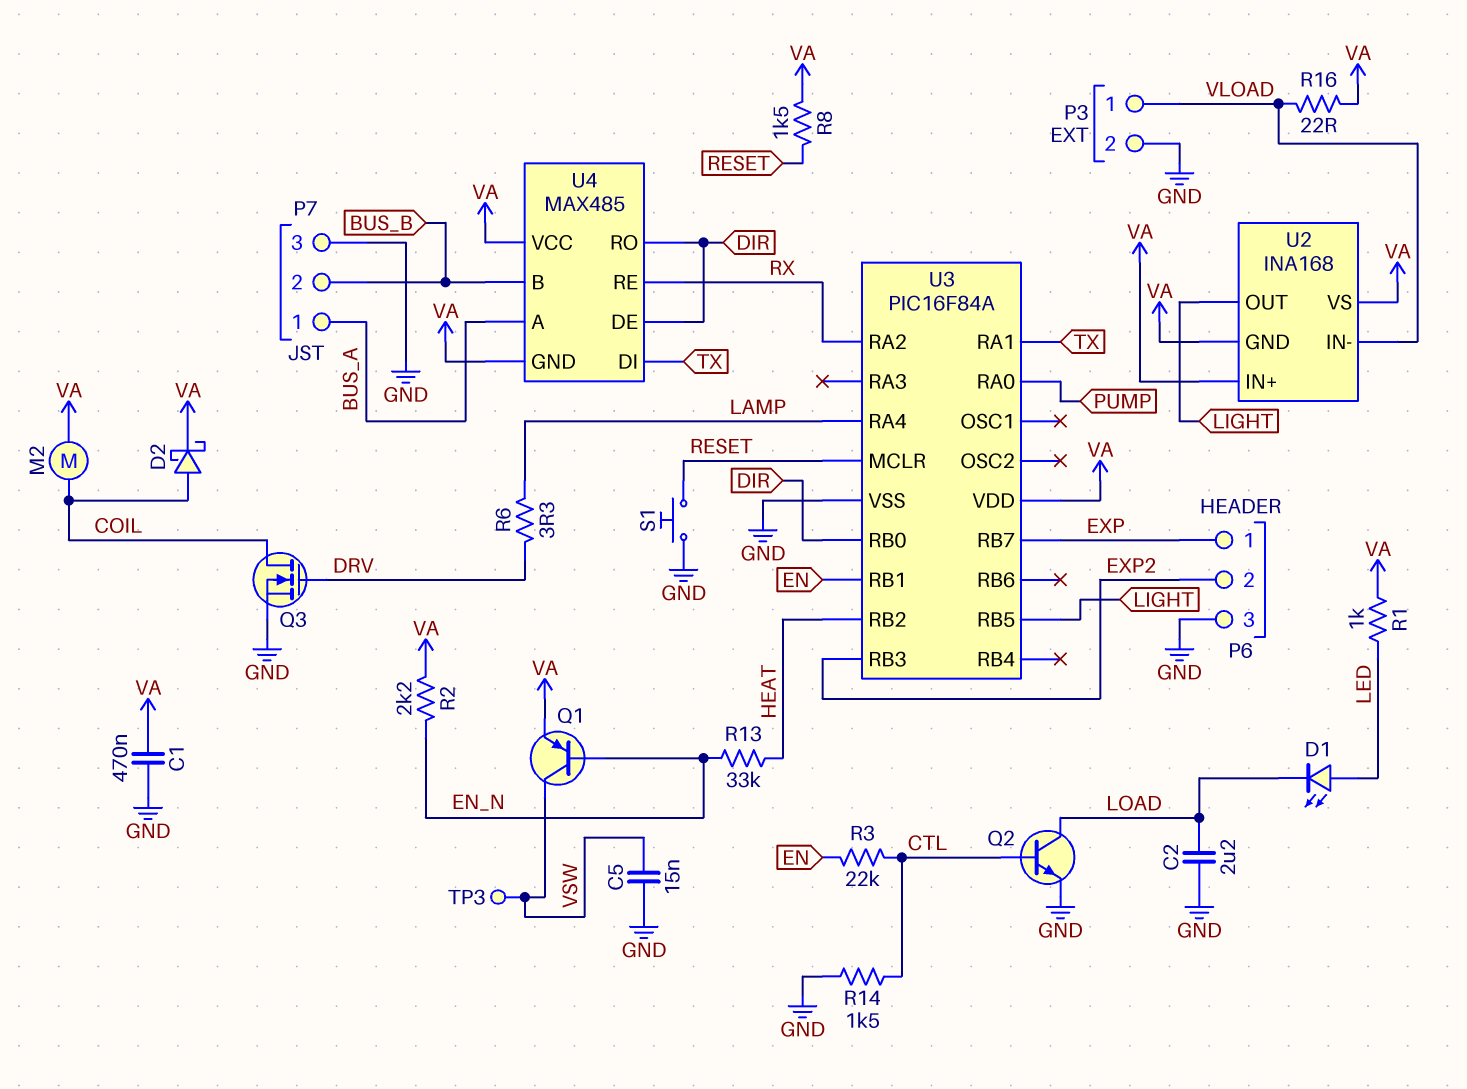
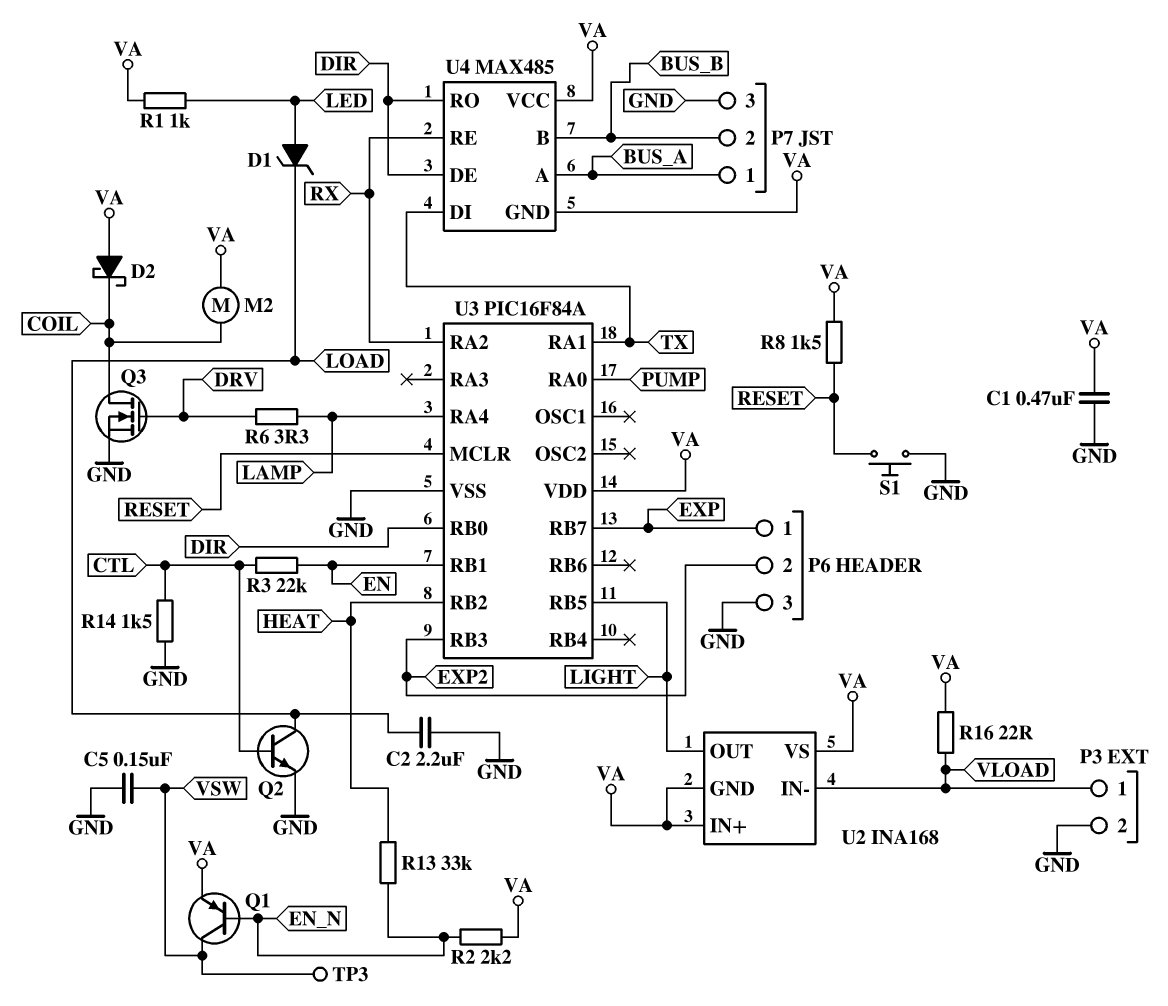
C5: 15nF (GND, VSW) -> 150nF (GND, VSW)
D1: LED (A LED, K LOAD) -> zener (A LED, K LOAD)
D2: schottky (A COIL, K VA) -> schottky (A VA, K COIL)

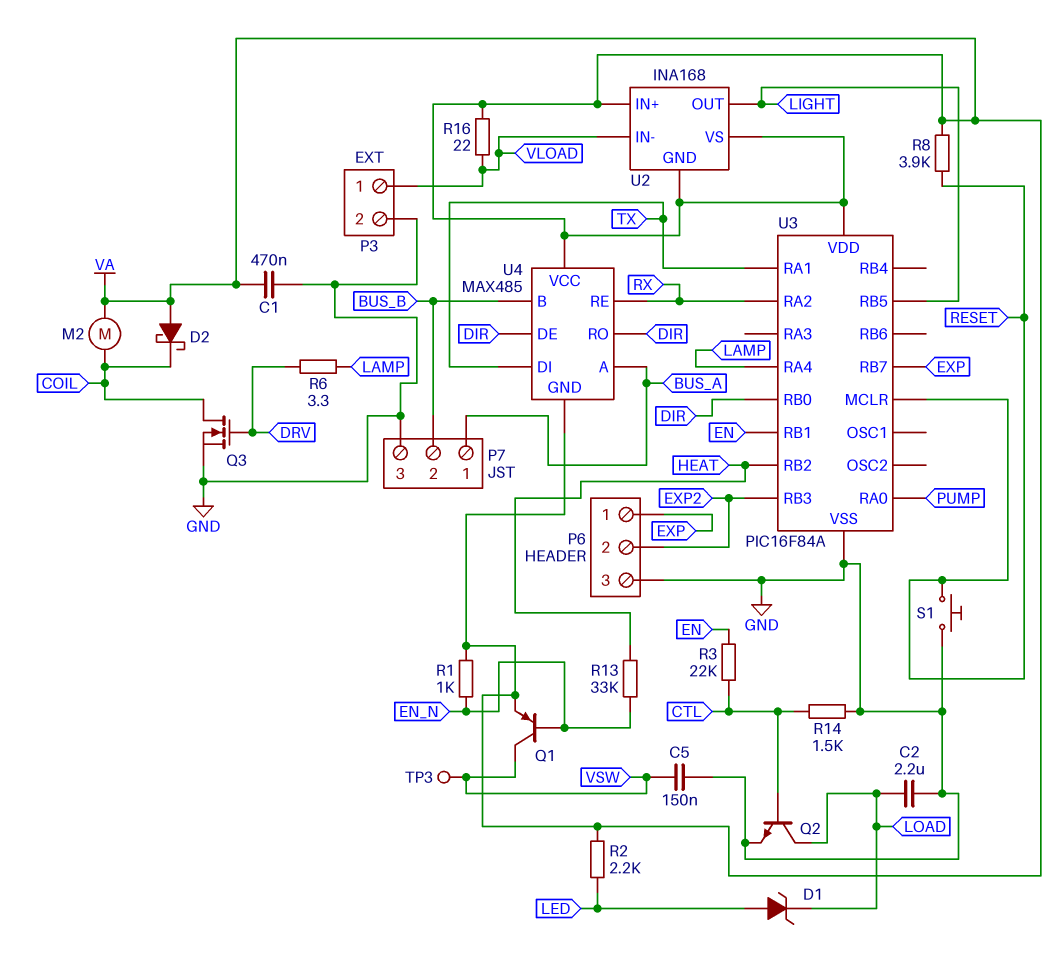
R1: 1k (LED, VA) -> 1k (EN_N, VA)
R2: 2.2k (EN_N, VA) -> 2.2k (LED, VA)
R8: 1.5k (RESET, VA) -> 3.9k (RESET, VA)

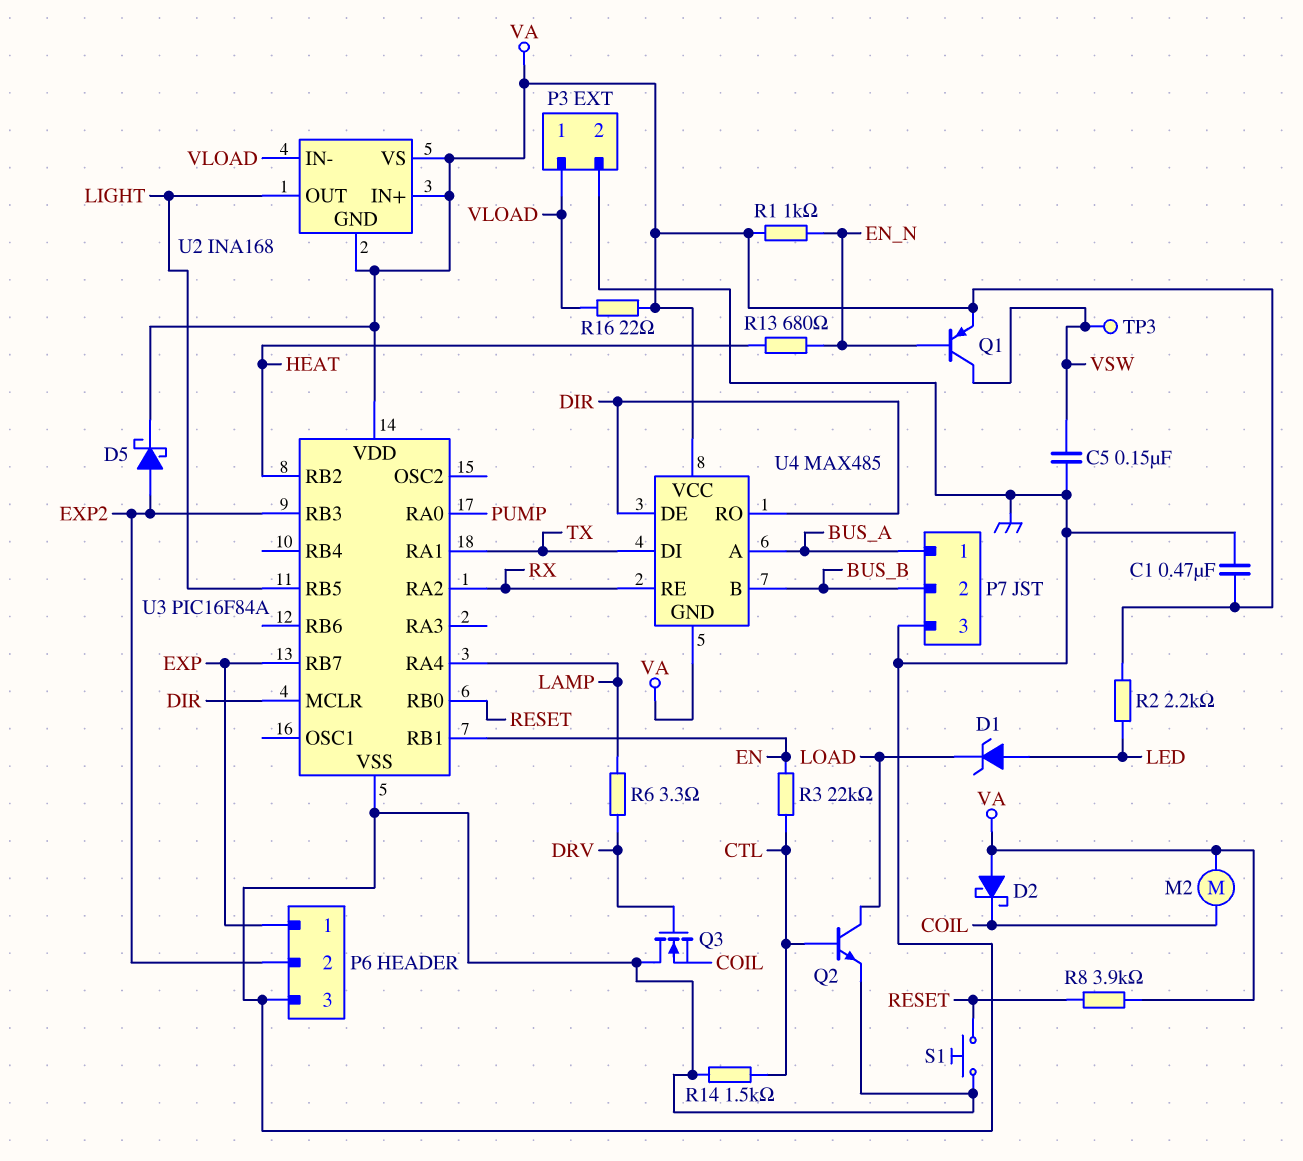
C2: 2.2uF (GND, LOAD) -> none
D5: none -> schottky (A EXP2, K VA)
Q3: NMOS (G DRV, D COIL, S GND) -> NMOS (G DRV, D GND, S COIL)
R13: 33k (EN_N, HEAT) -> 680 (EN_N, HEAT)
U3 pin MCLR: RESET -> DIR
U3 pin RB0: DIR -> RESET

